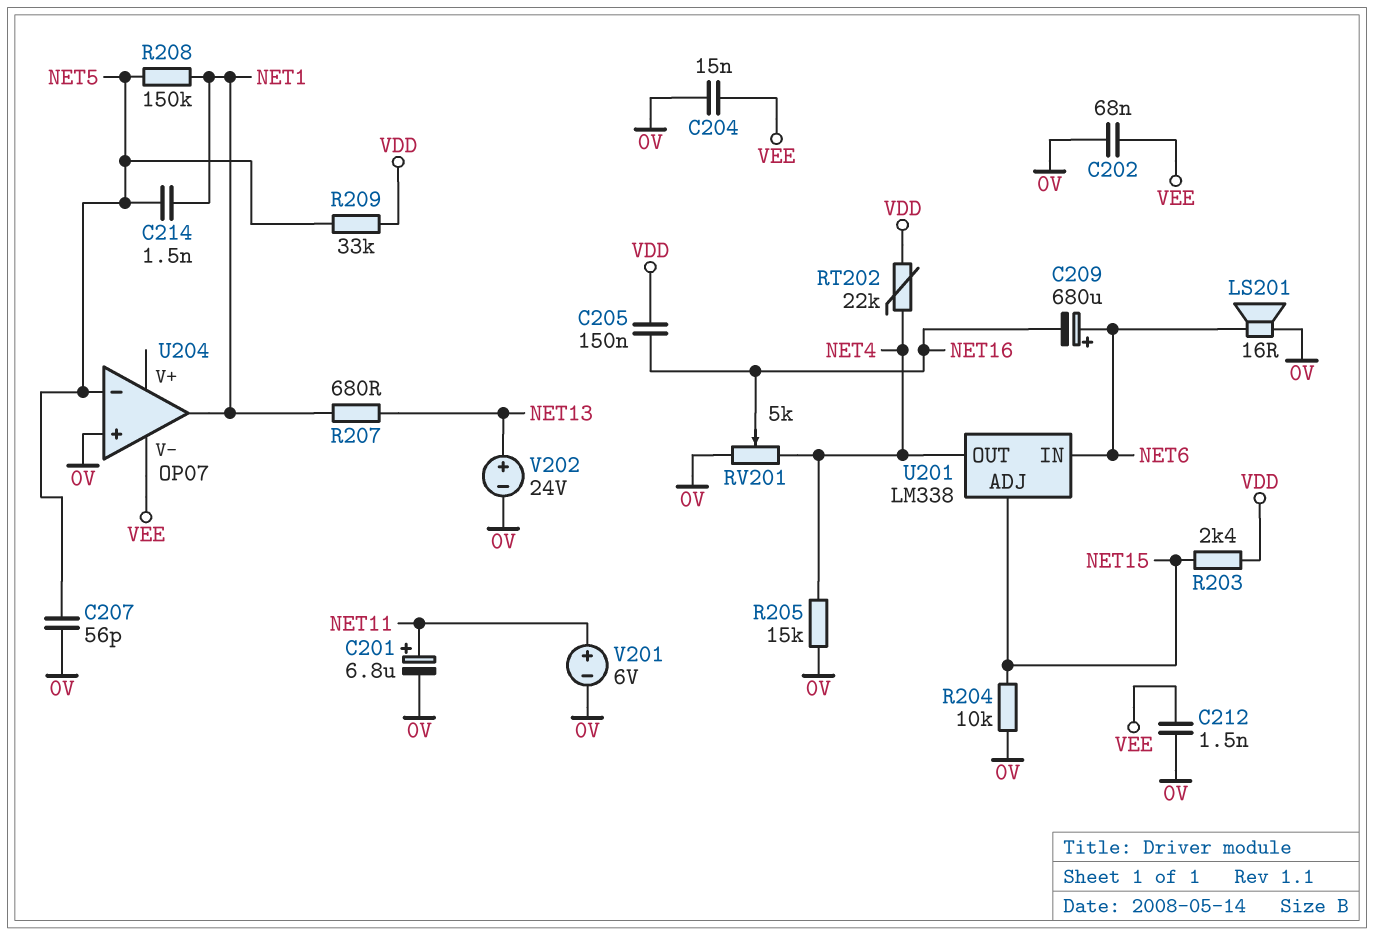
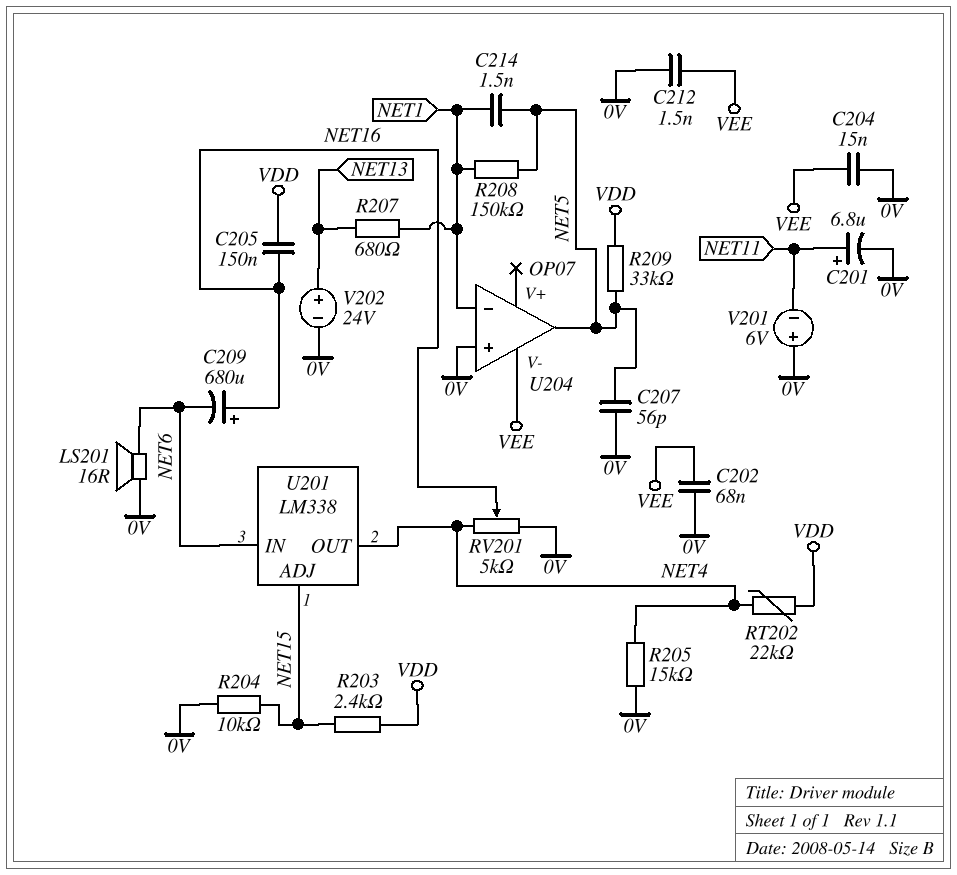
C209: 680uF (plus NET6, minus NET16) -> 680uF (plus NET16, minus NET6)
U204 pin in-: NET5 -> NET1
U204 pin out: NET1 -> NET5
V201: 6V (plus NET11, minus 0V) -> 6V (plus 0V, minus NET11)

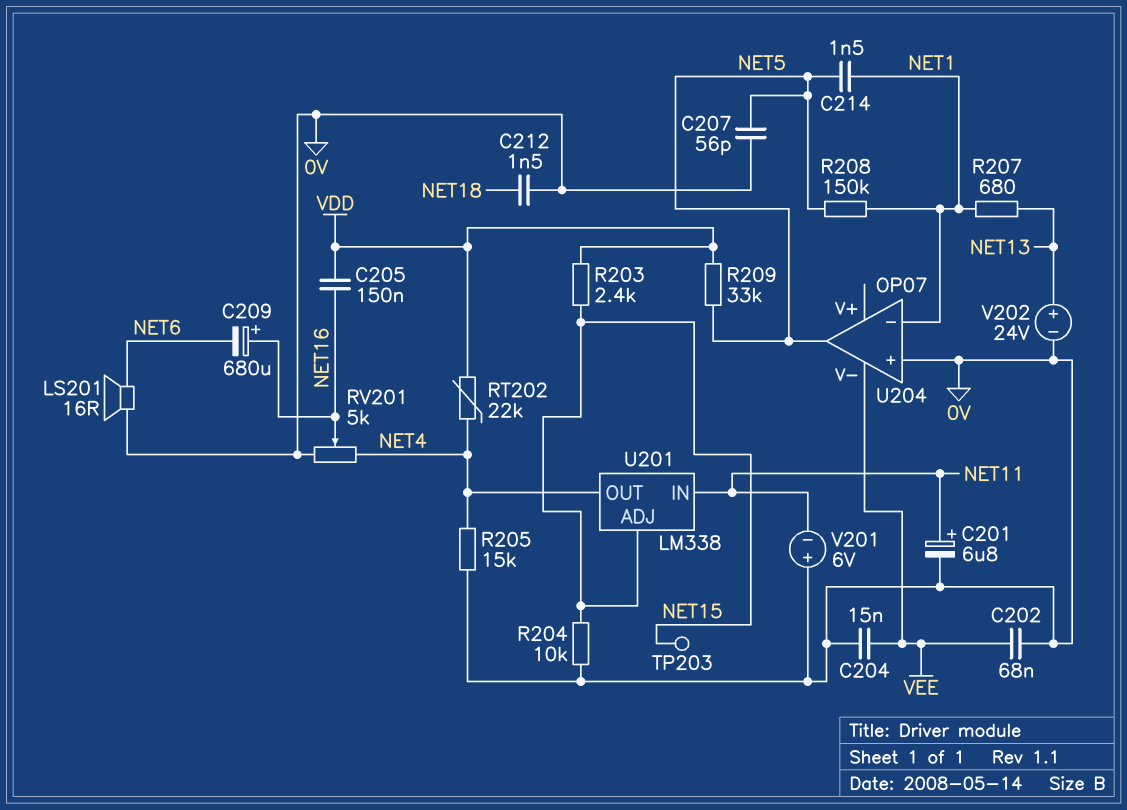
C212: 1.5nF (0V, VEE) -> 1.5nF (0V, NET18)
TP203: none -> test point (NET15)
U201 pin IN: NET6 -> NET11

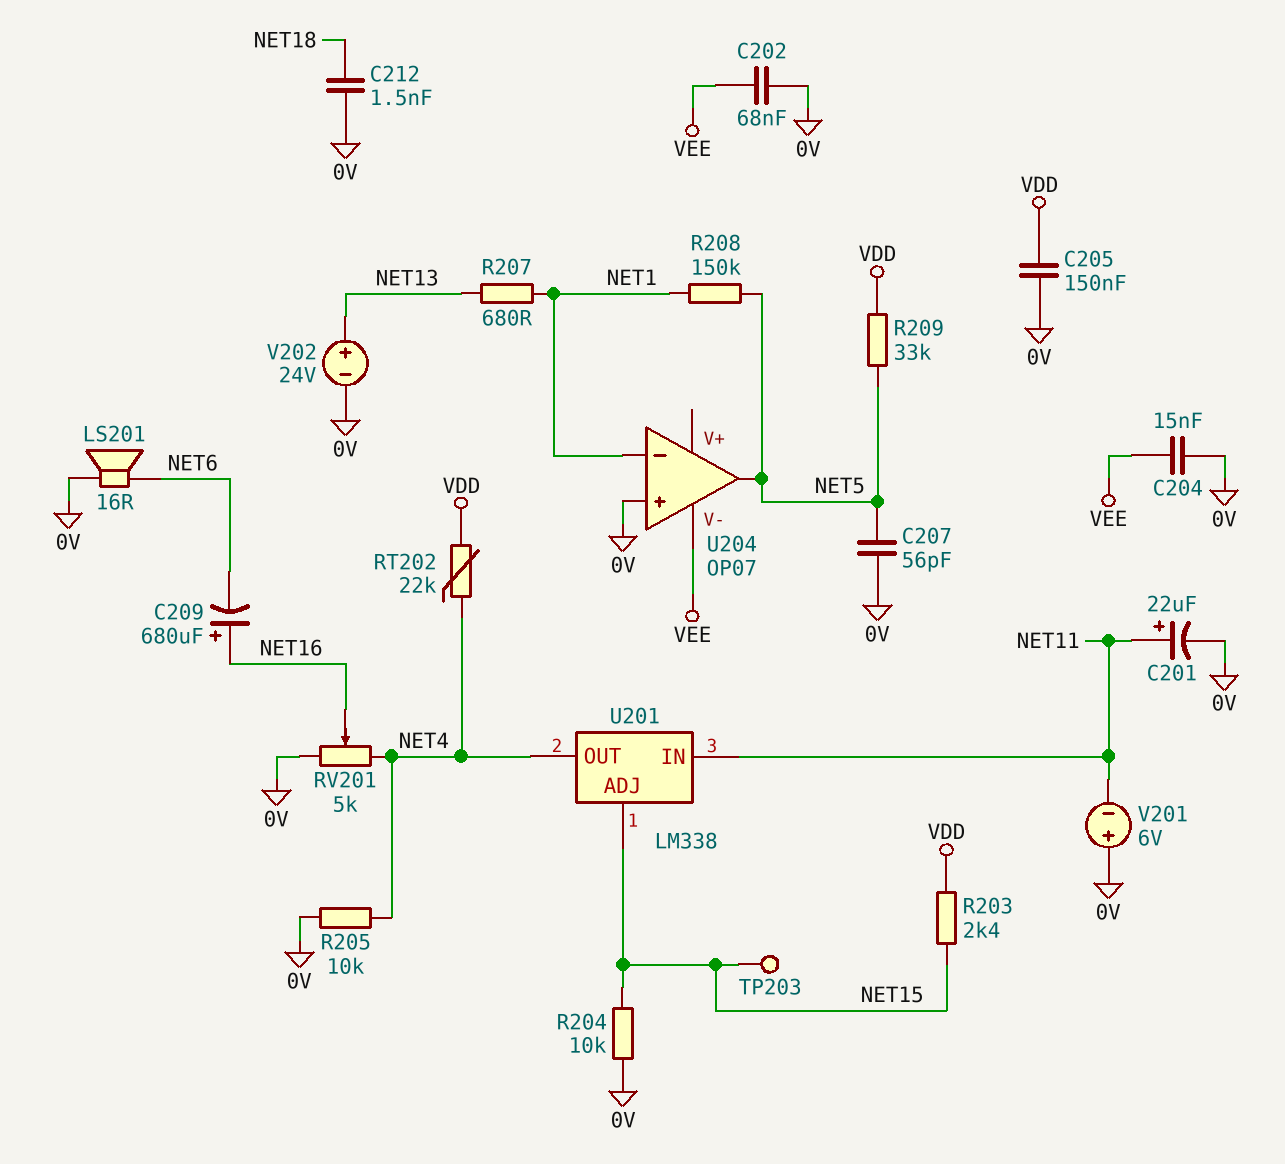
C201: 6.8uF (plus NET11, minus 0V) -> 22uF (plus NET11, minus 0V)
C205: 150nF (NET16, VDD) -> 150nF (0V, VDD)
C214: 1.5nF (NET1, NET5) -> none
R205: 15k (0V, NET4) -> 10k (0V, NET4)

